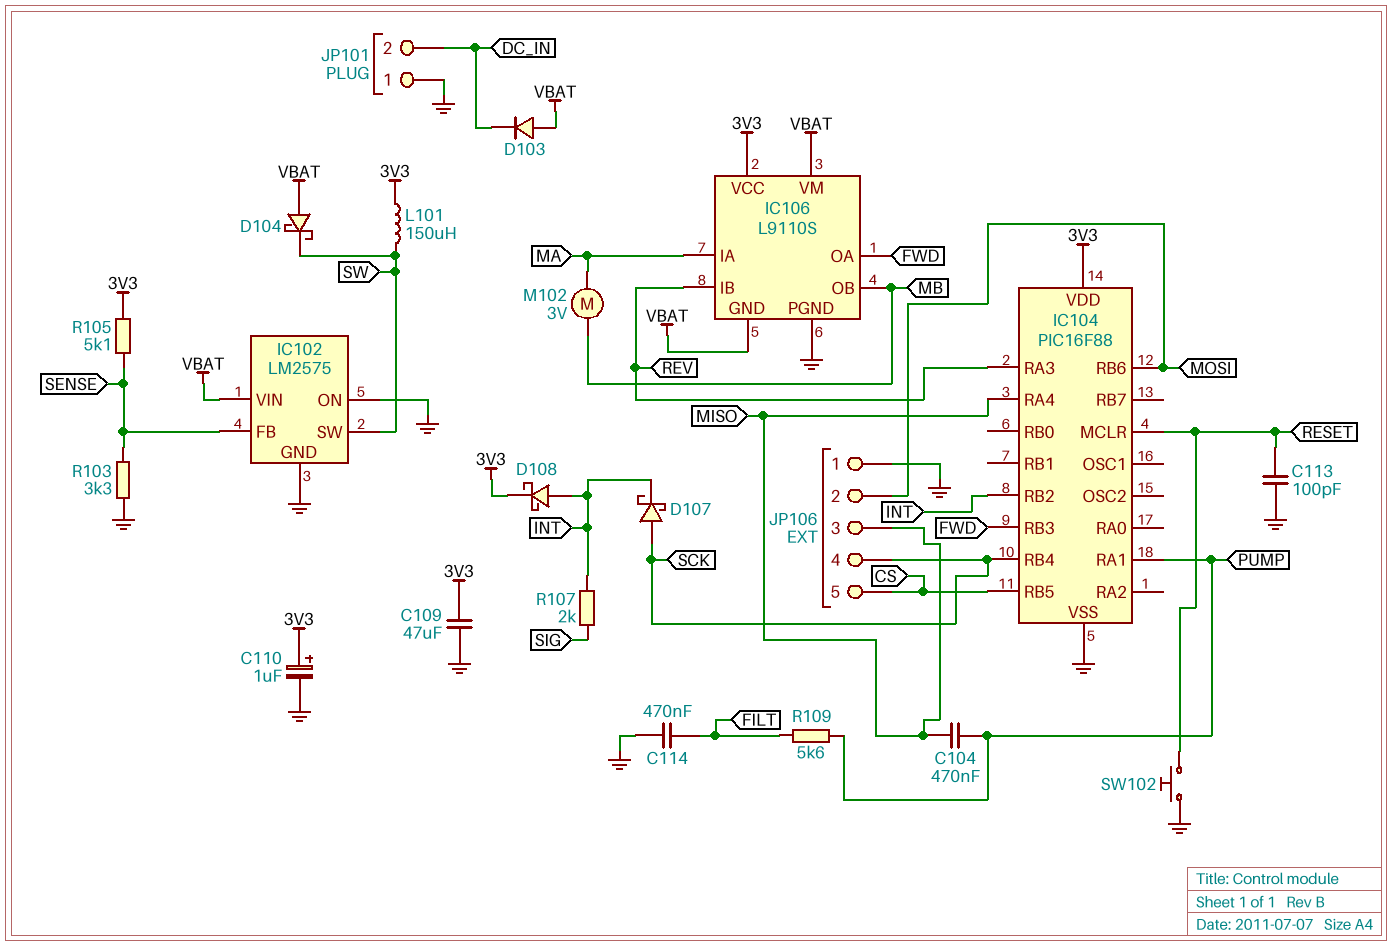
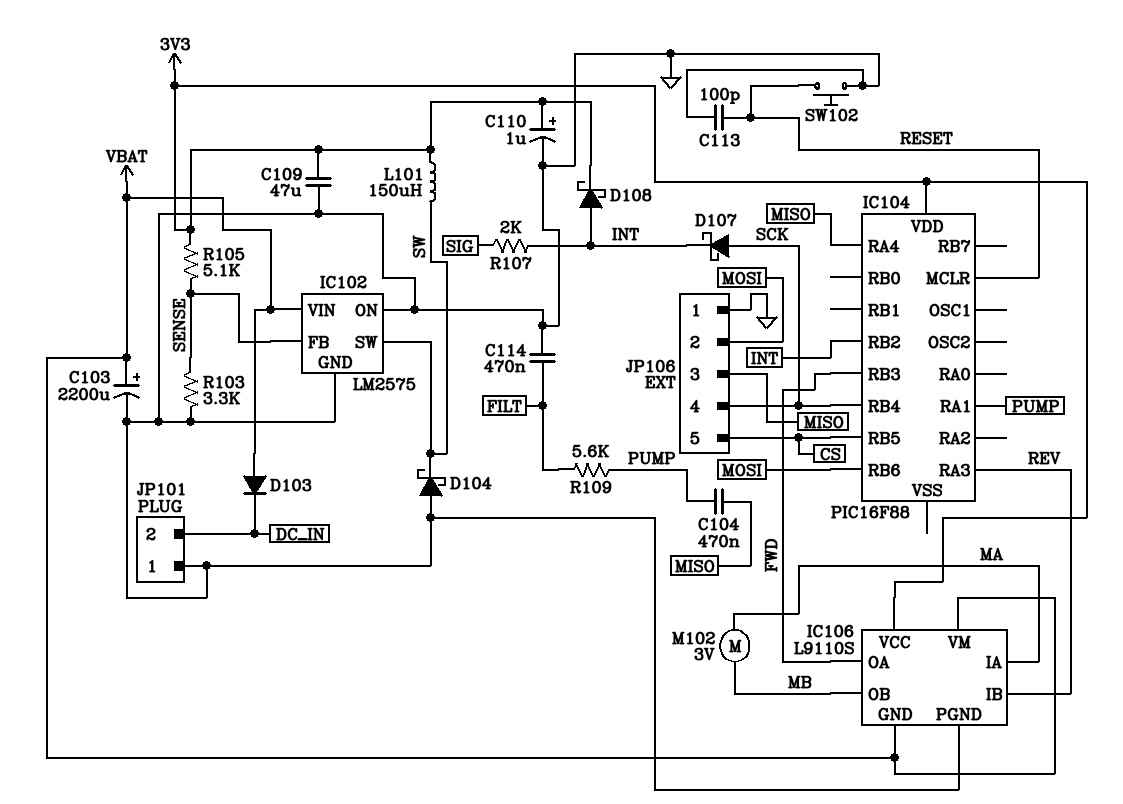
C103: none -> 2200uF (plus VBAT, minus GND)
D104: schottky (A VBAT, K SW) -> schottky (A GND, K SW)
IC104 pin VSS: GND -> none

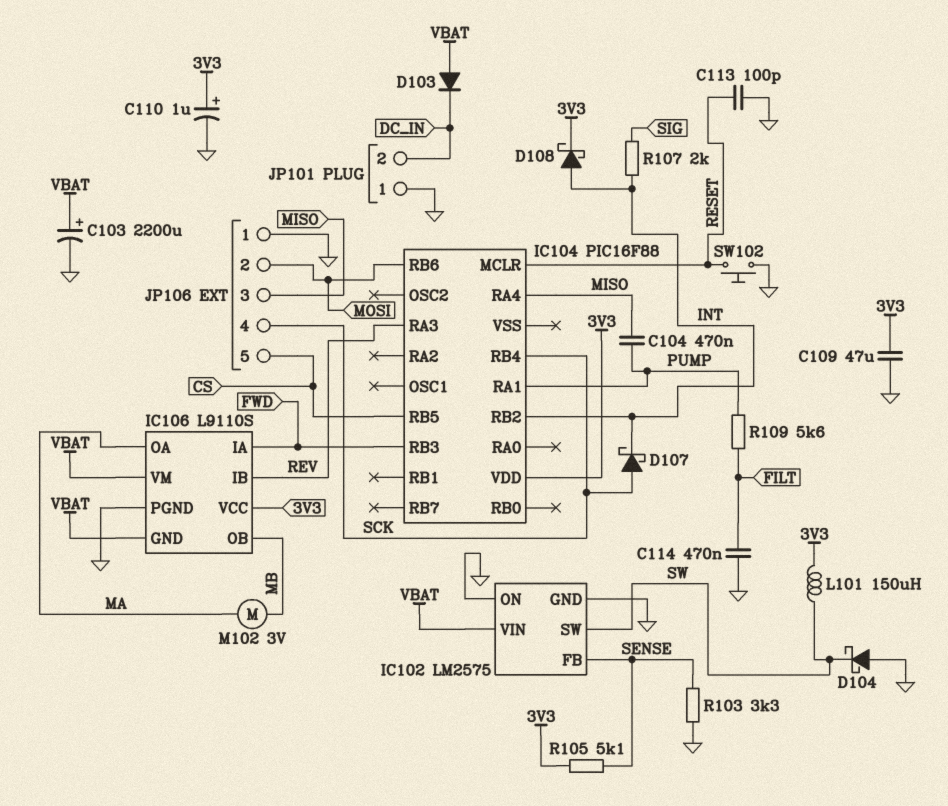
IC106 pin IA: MA -> FWD
IC106 pin OA: FWD -> MA

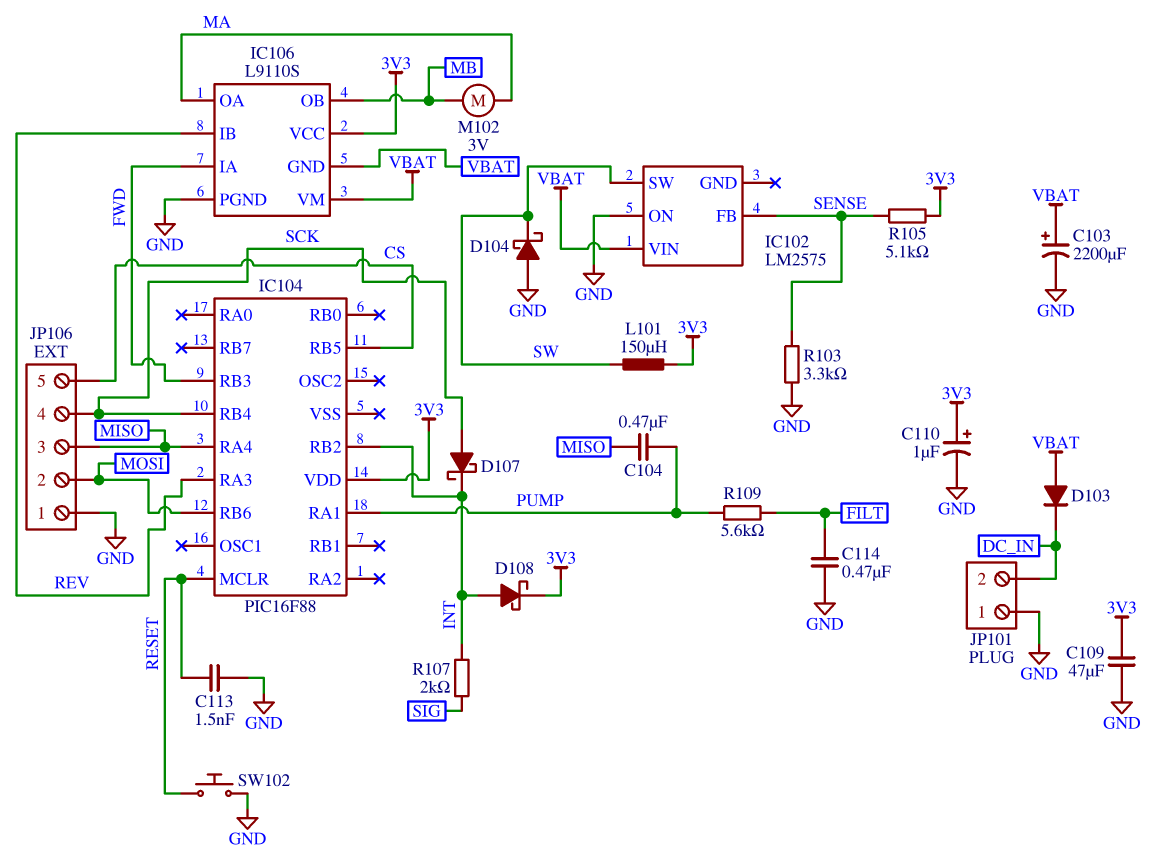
C113: 100pF (GND, RESET) -> 1.5nF (GND, RESET)
IC102 pin GND: GND -> none

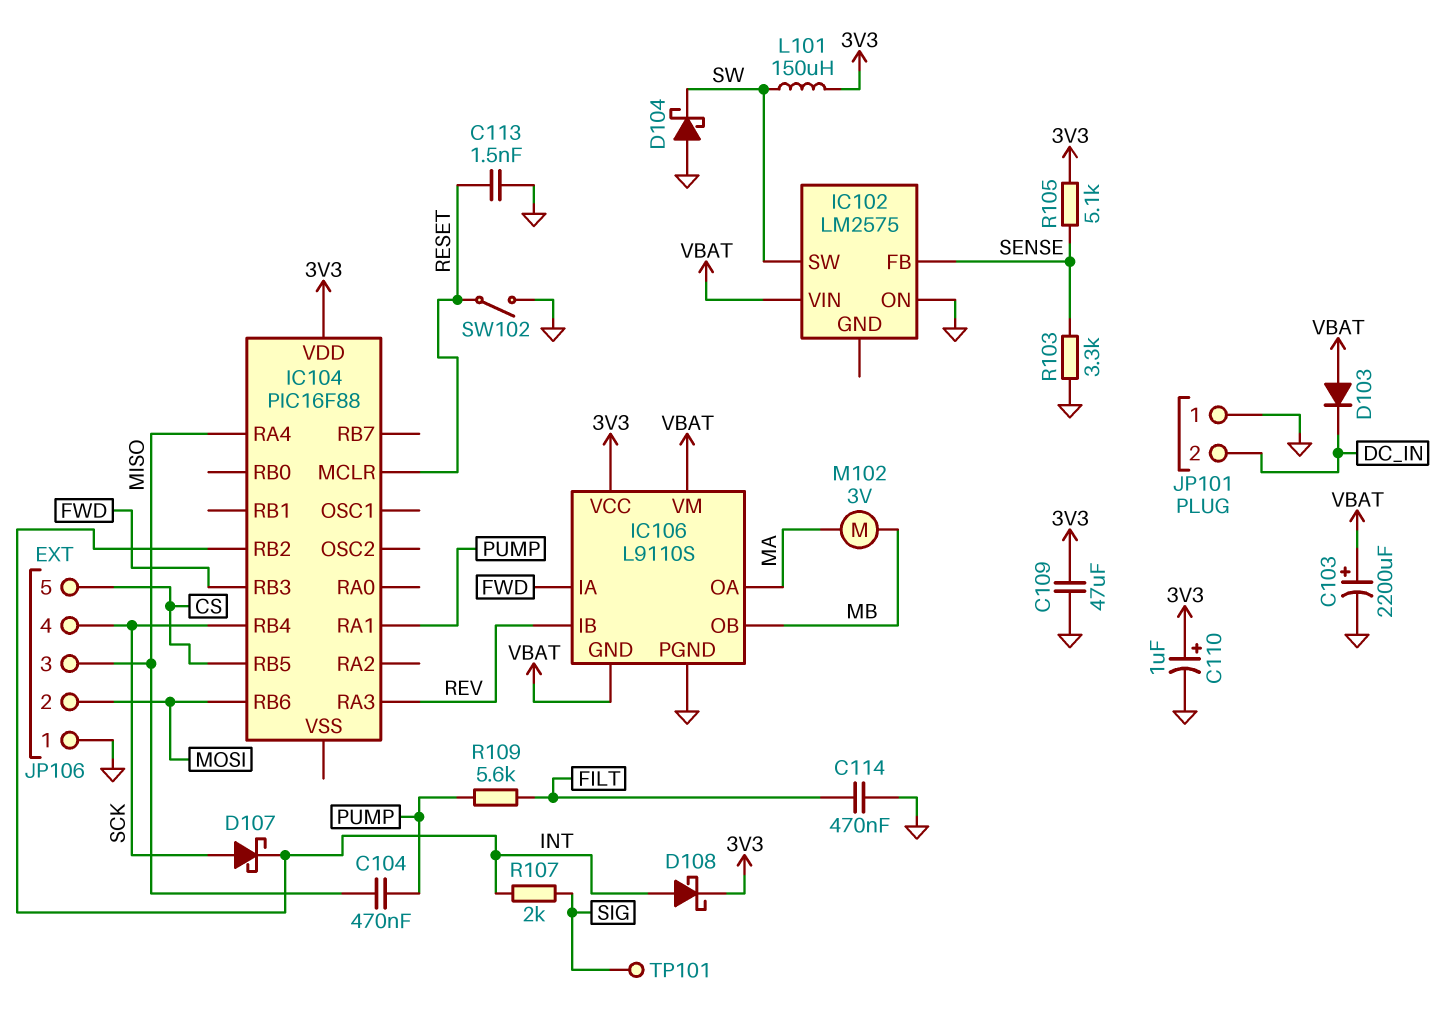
SW102: button (GND, RESET) -> switch (GND, RESET)
TP101: none -> test point (SIG)

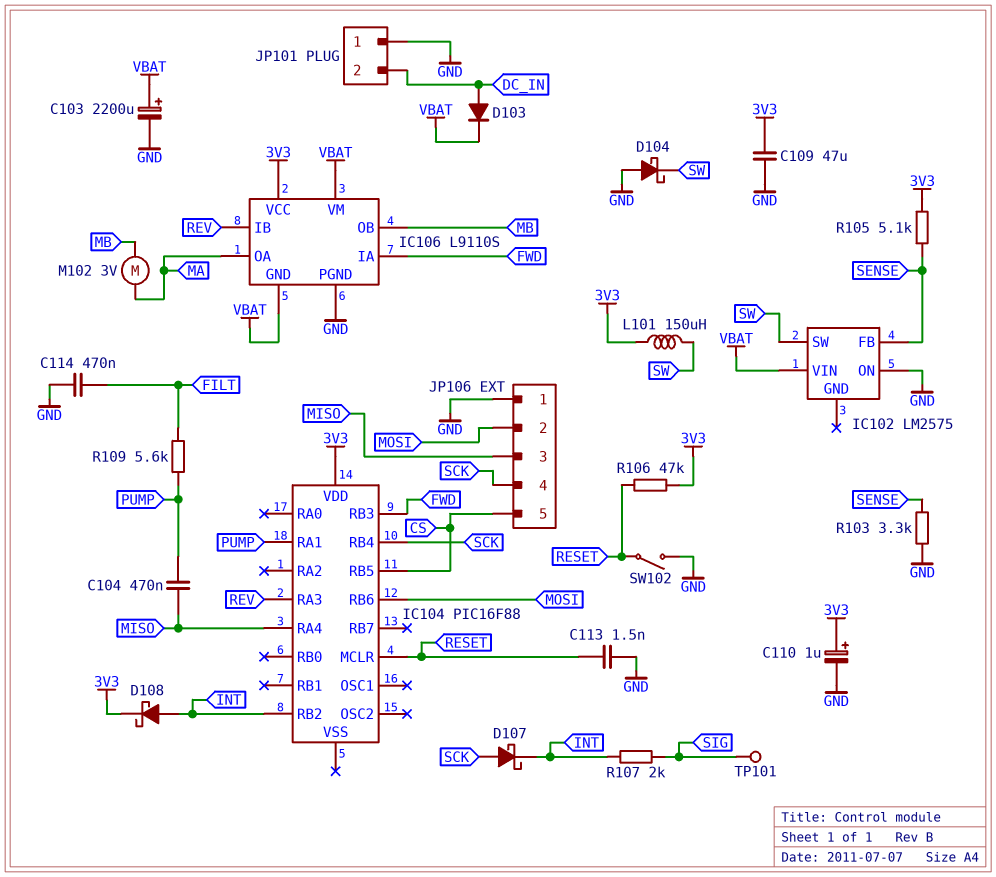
D103: diode (A VBAT, K DC_IN) -> diode (A DC_IN, K VBAT)
R106: none -> 47k (3V3, RESET)

